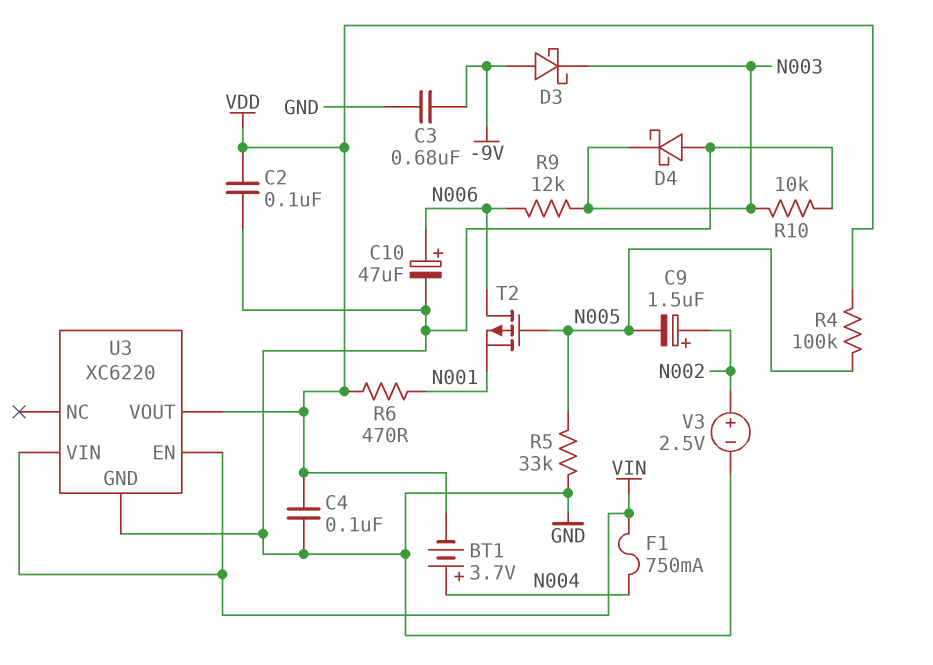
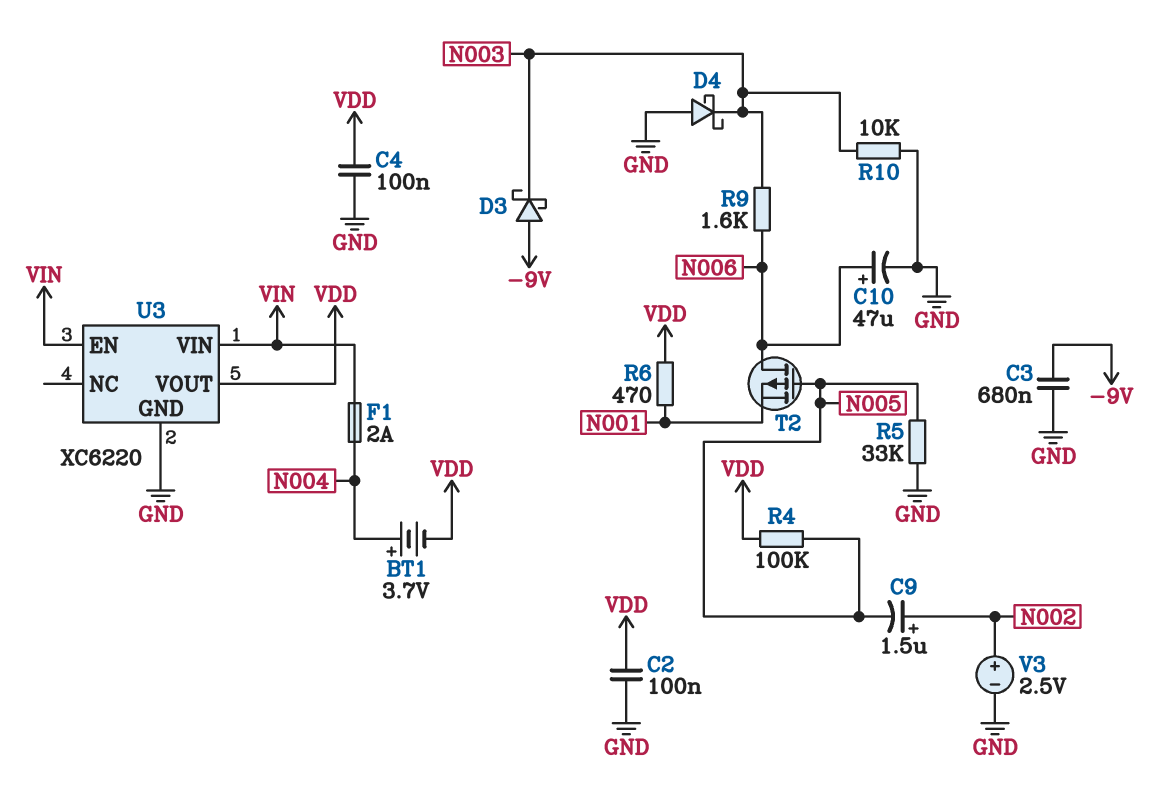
F1: 750mA (N004, VIN) -> 2A (N004, VIN)
R9: 12k (N003, N006) -> 1.6k (N003, N006)

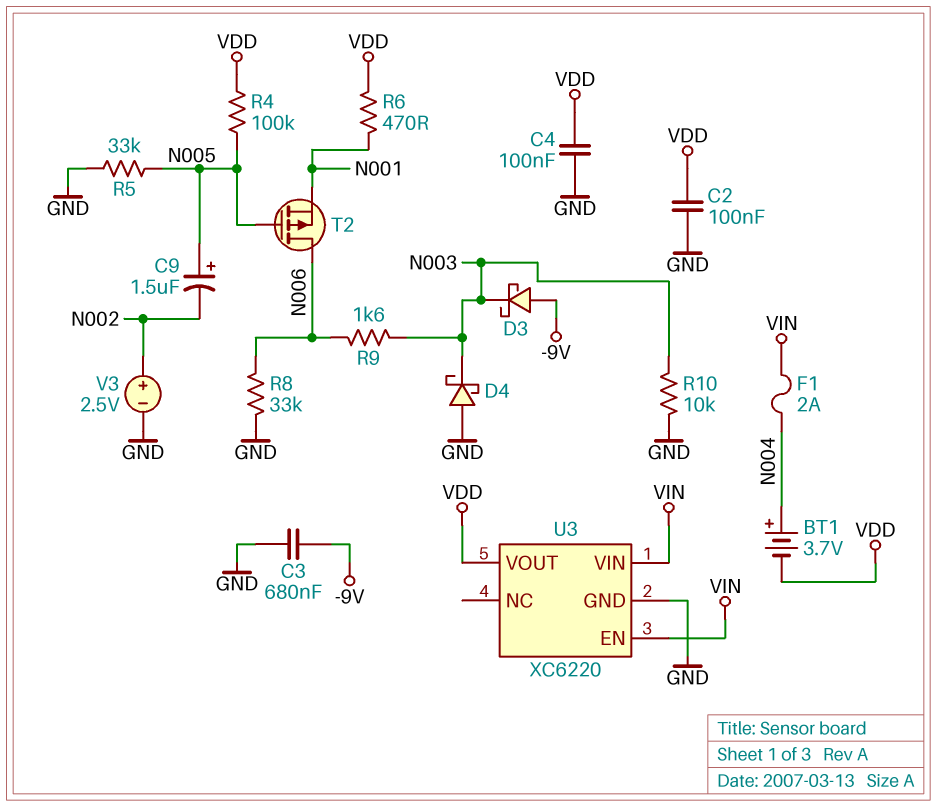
C9: 1.5uF (plus N002, minus N005) -> 1.5uF (plus N005, minus N002)
C10: 47uF (plus N006, minus GND) -> none
R8: none -> 33k (GND, N006)

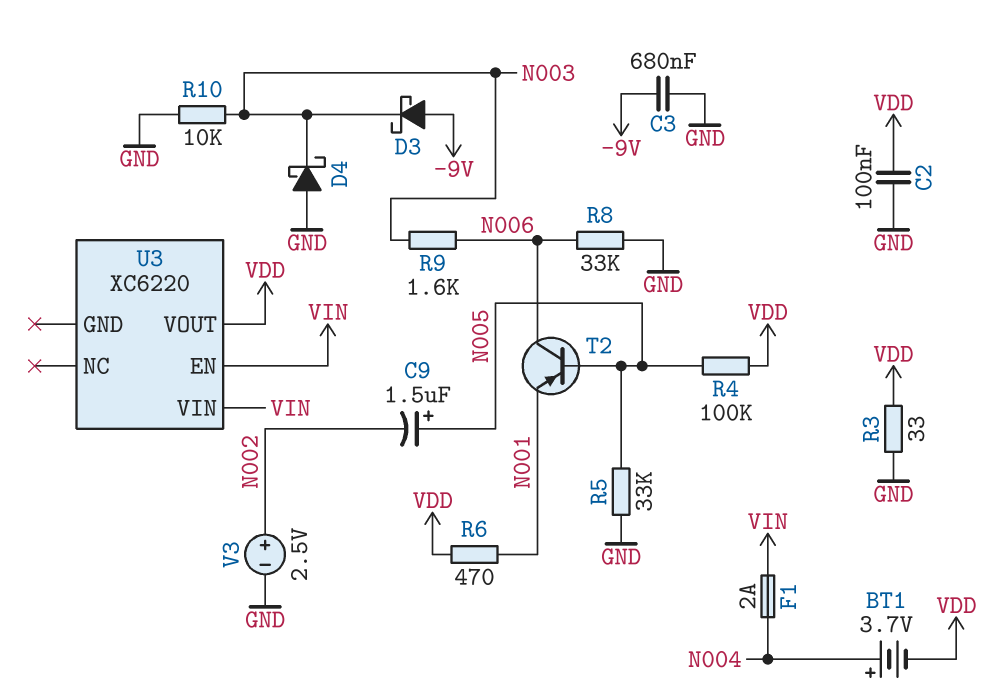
C4: 100nF (GND, VDD) -> none
R3: none -> 33 (GND, VDD)
T2: PMOS (G N005, D N006, S N001) -> PNP (B N005, C N006, E N001)
U3 pin GND: GND -> none

